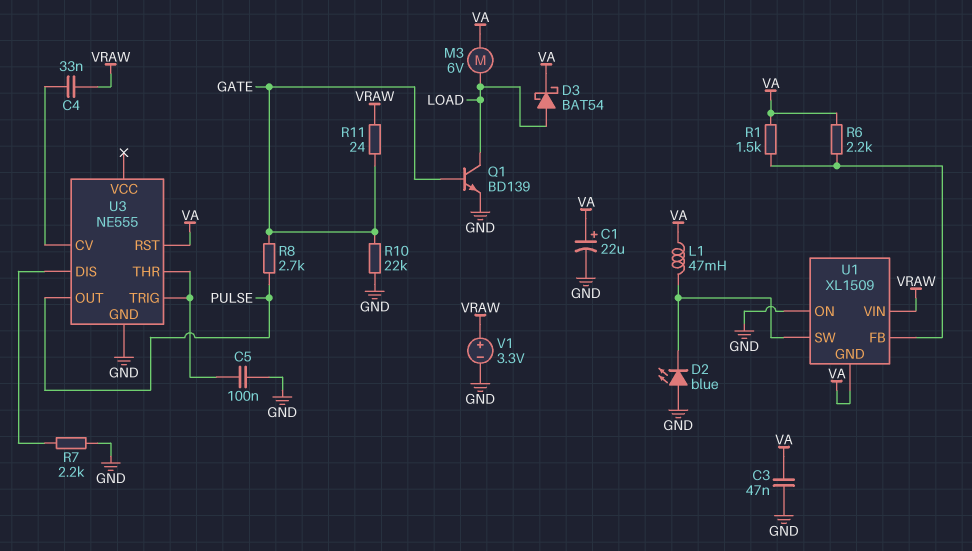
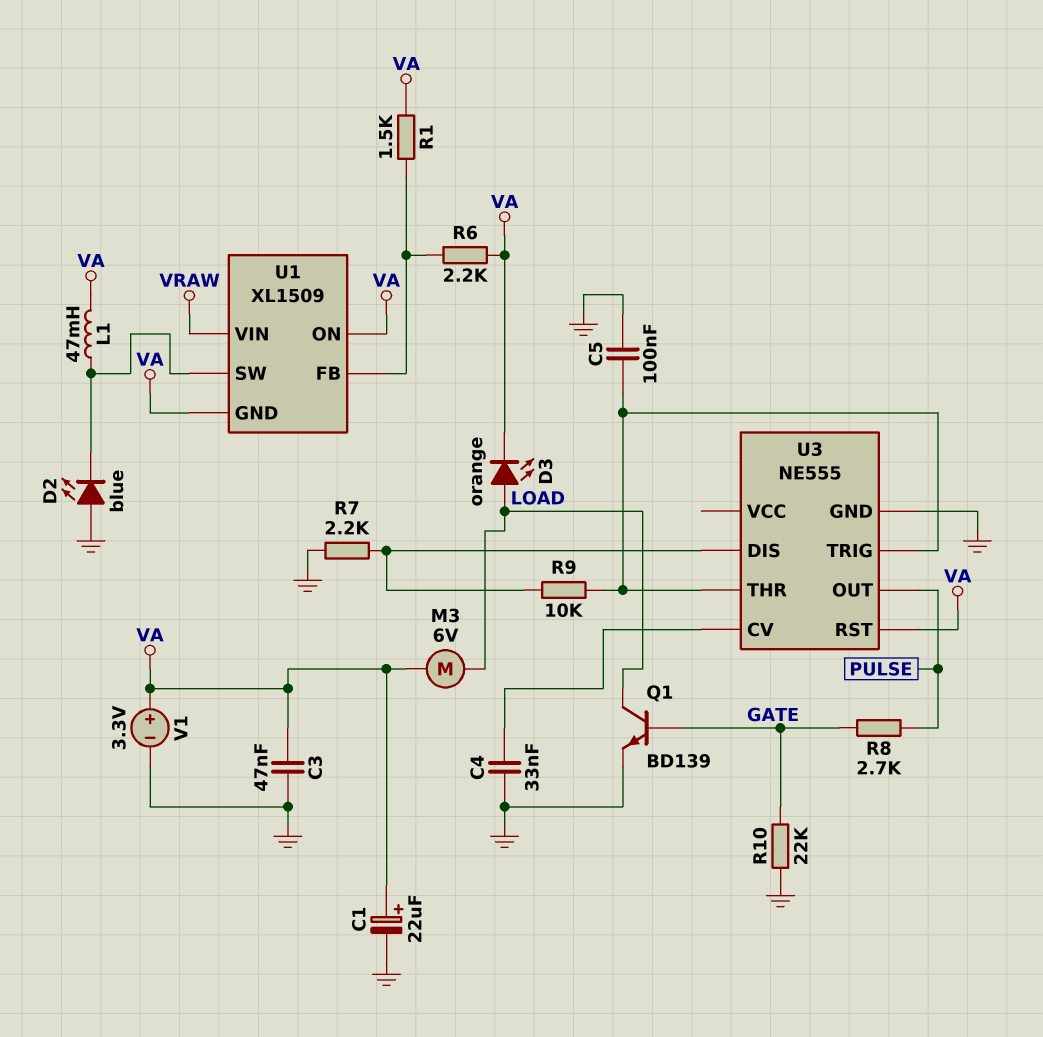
C4: 33nF (U3/CV, VRAW) -> 33nF (GND, U3/CV)
D3: schottky BAT54 (A LOAD, K VA) -> LED orange (A LOAD, K VA)
R9: none -> 10k (U3/DIS, U3/THR)
R11: 24 (GATE, VRAW) -> none
U1 pin ON: GND -> VA
V1: 3.3V (plus VRAW, minus GND) -> 3.3V (plus VA, minus GND)

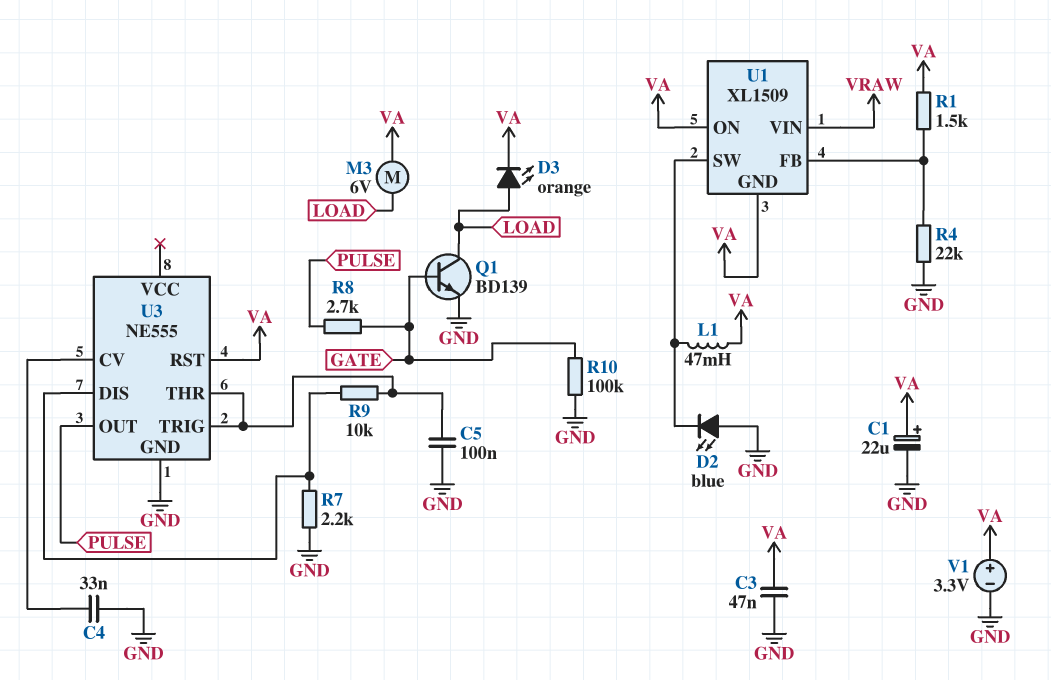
R4: none -> 22k (GND, U1/FB)
R6: 2.2k (U1/FB, VA) -> none
R10: 22k (GATE, GND) -> 100k (GATE, GND)

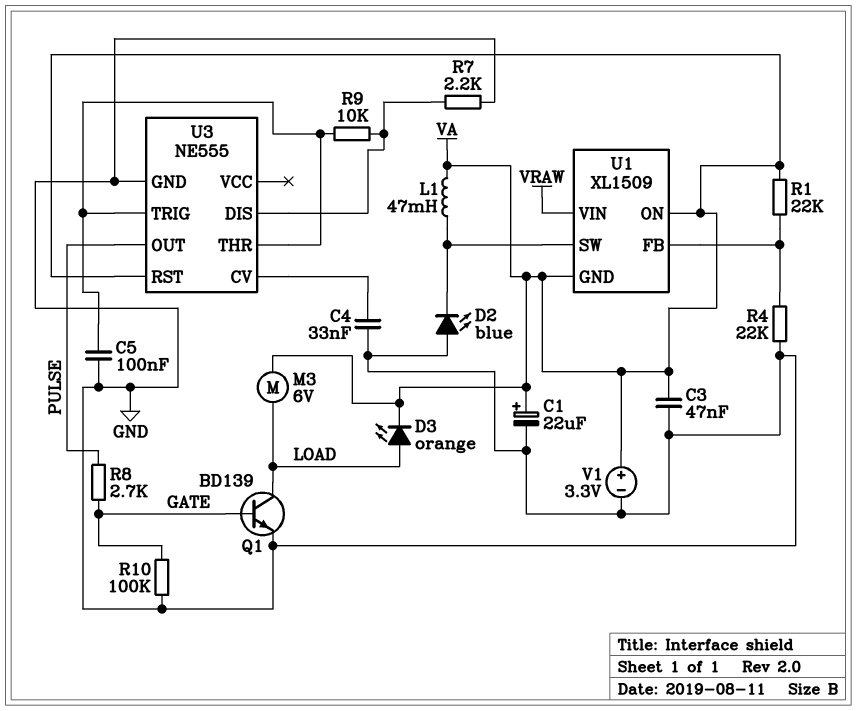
R1: 1.5k (U1/FB, VA) -> 22k (U1/FB, VA)

